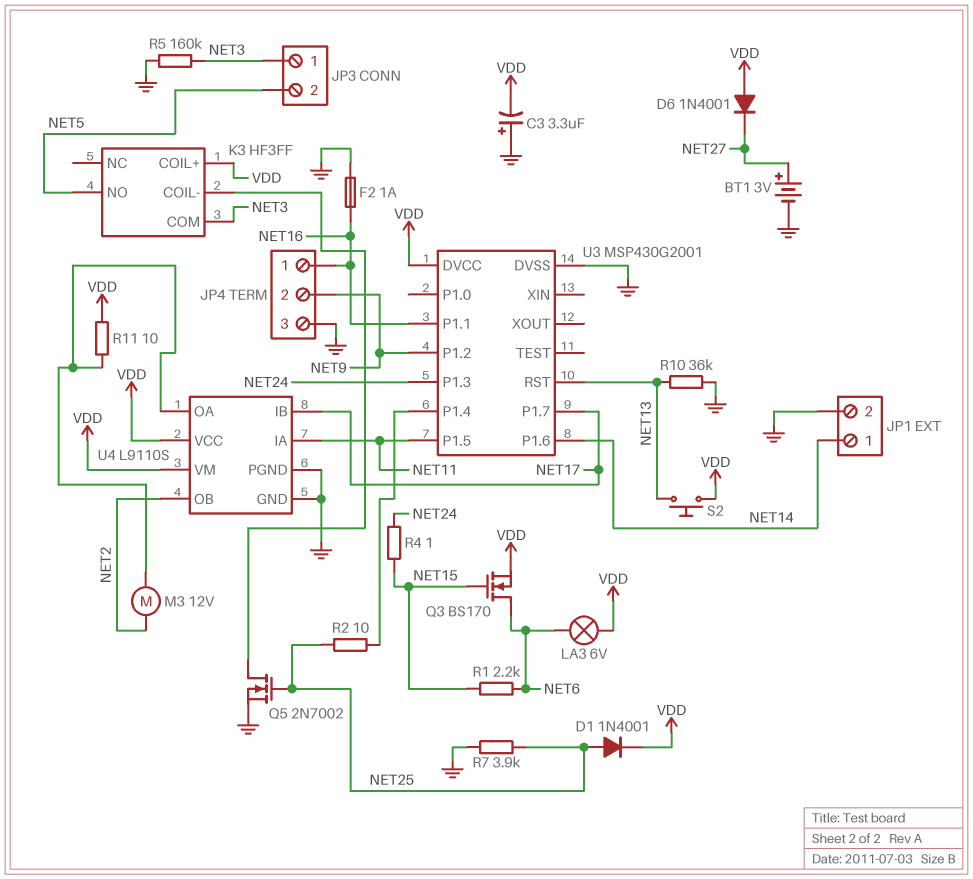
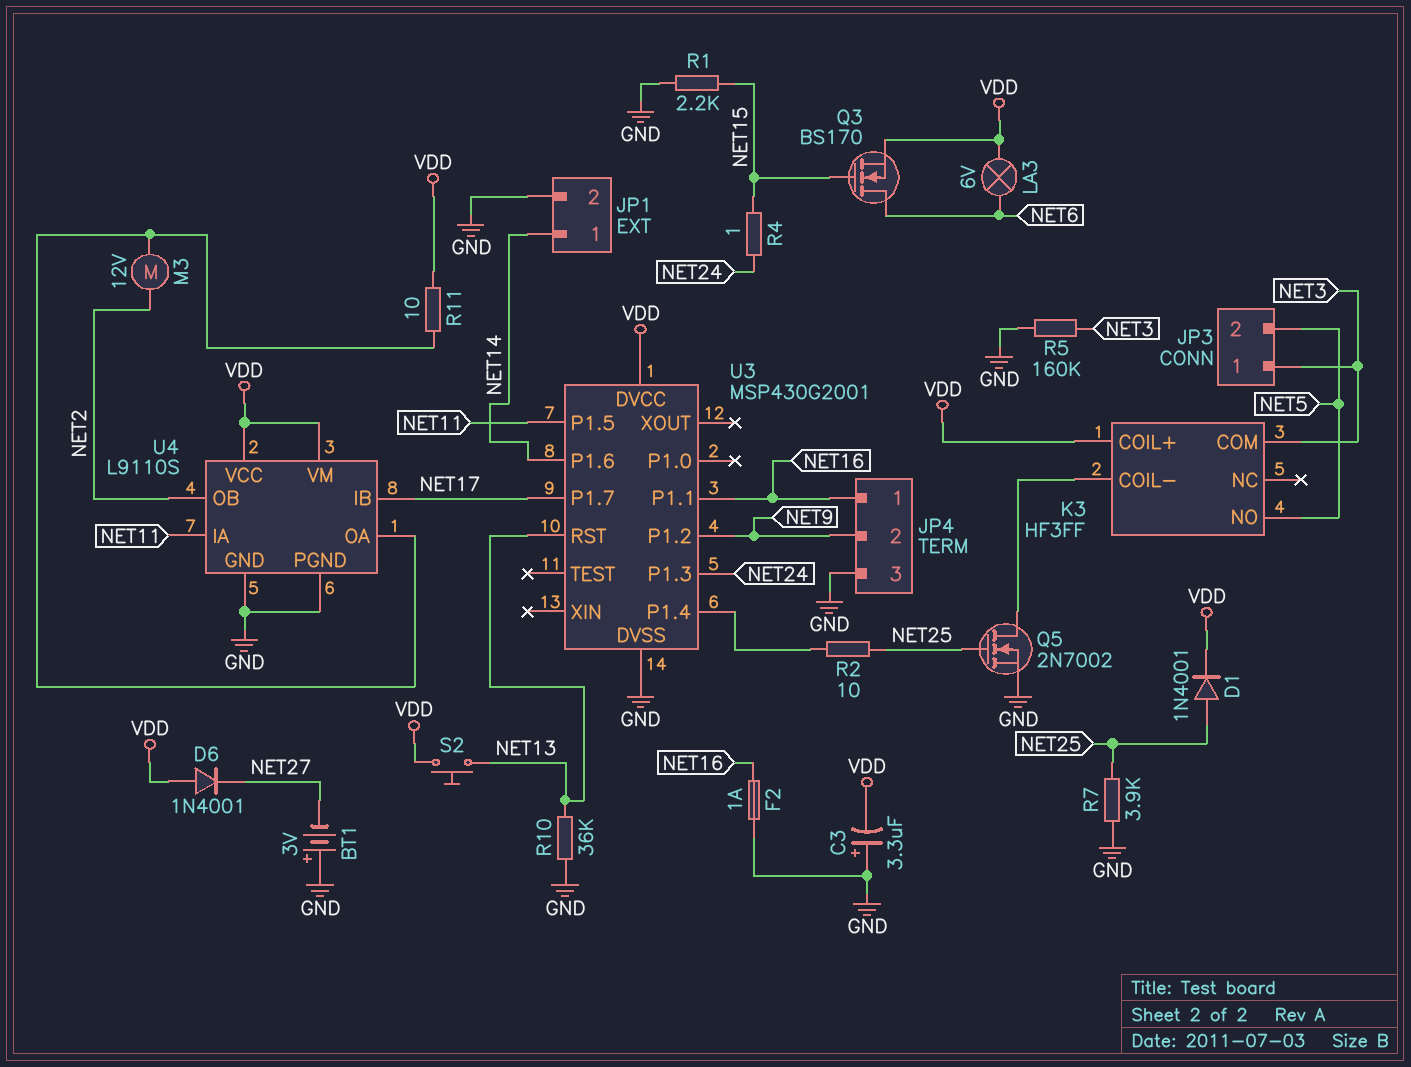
BT1: 3V (plus NET27, minus GND) -> 3V (plus GND, minus NET27)
R1: 2.2k (NET6, NET15) -> 2.2k (GND, NET15)

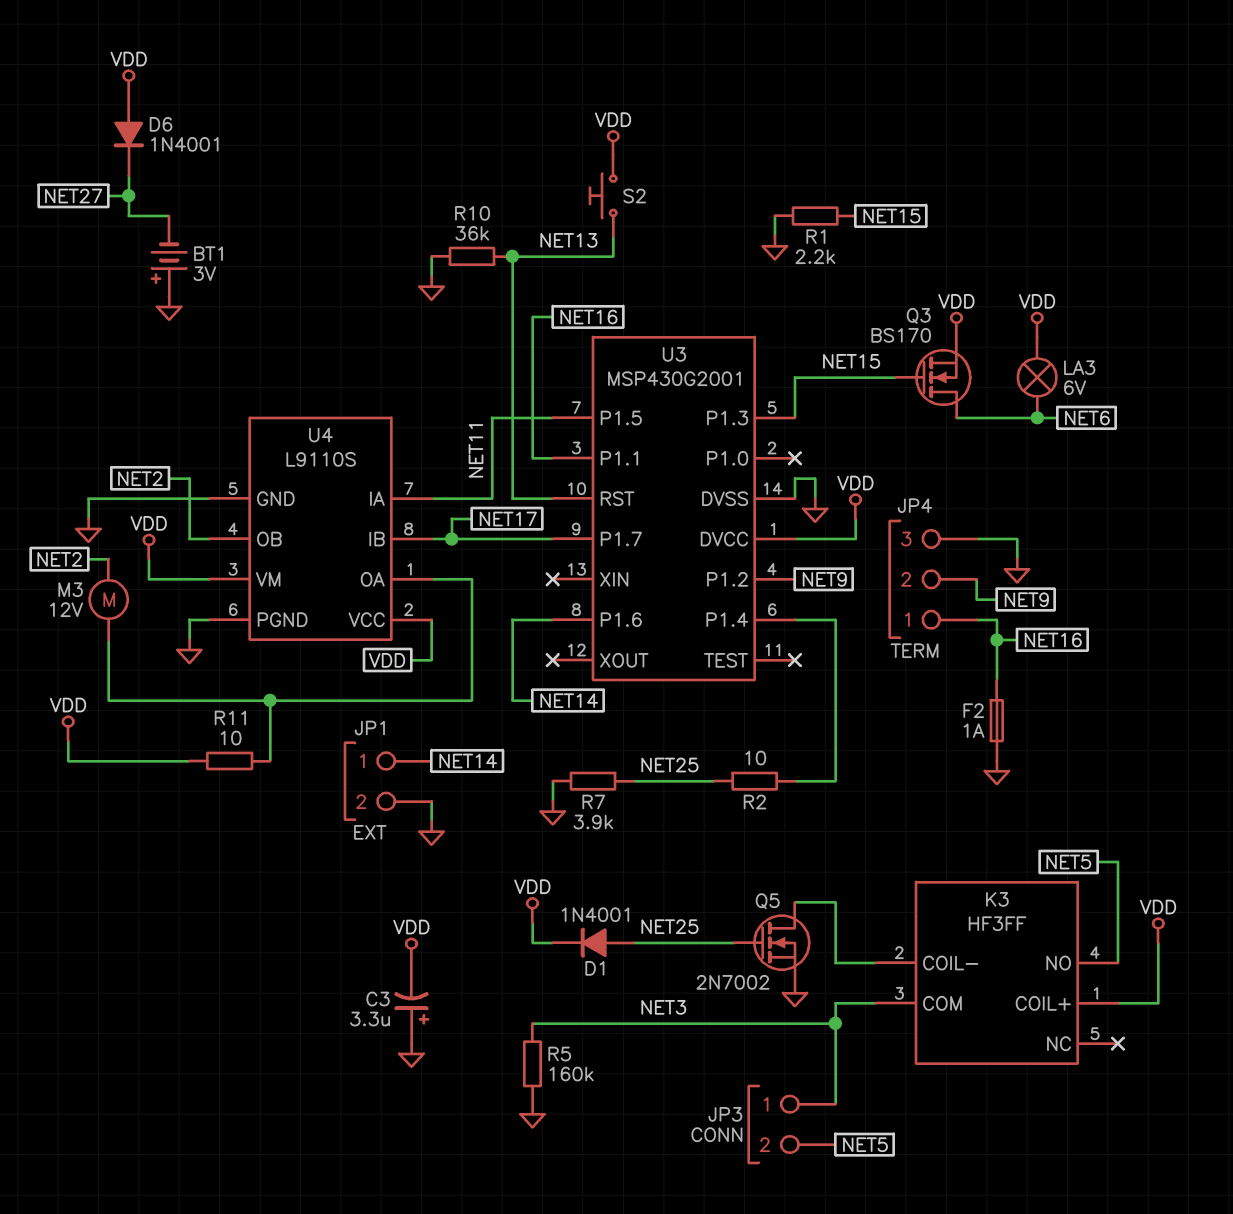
R4: 1 (NET15, NET24) -> none
U3 pin P1.3: NET24 -> NET15

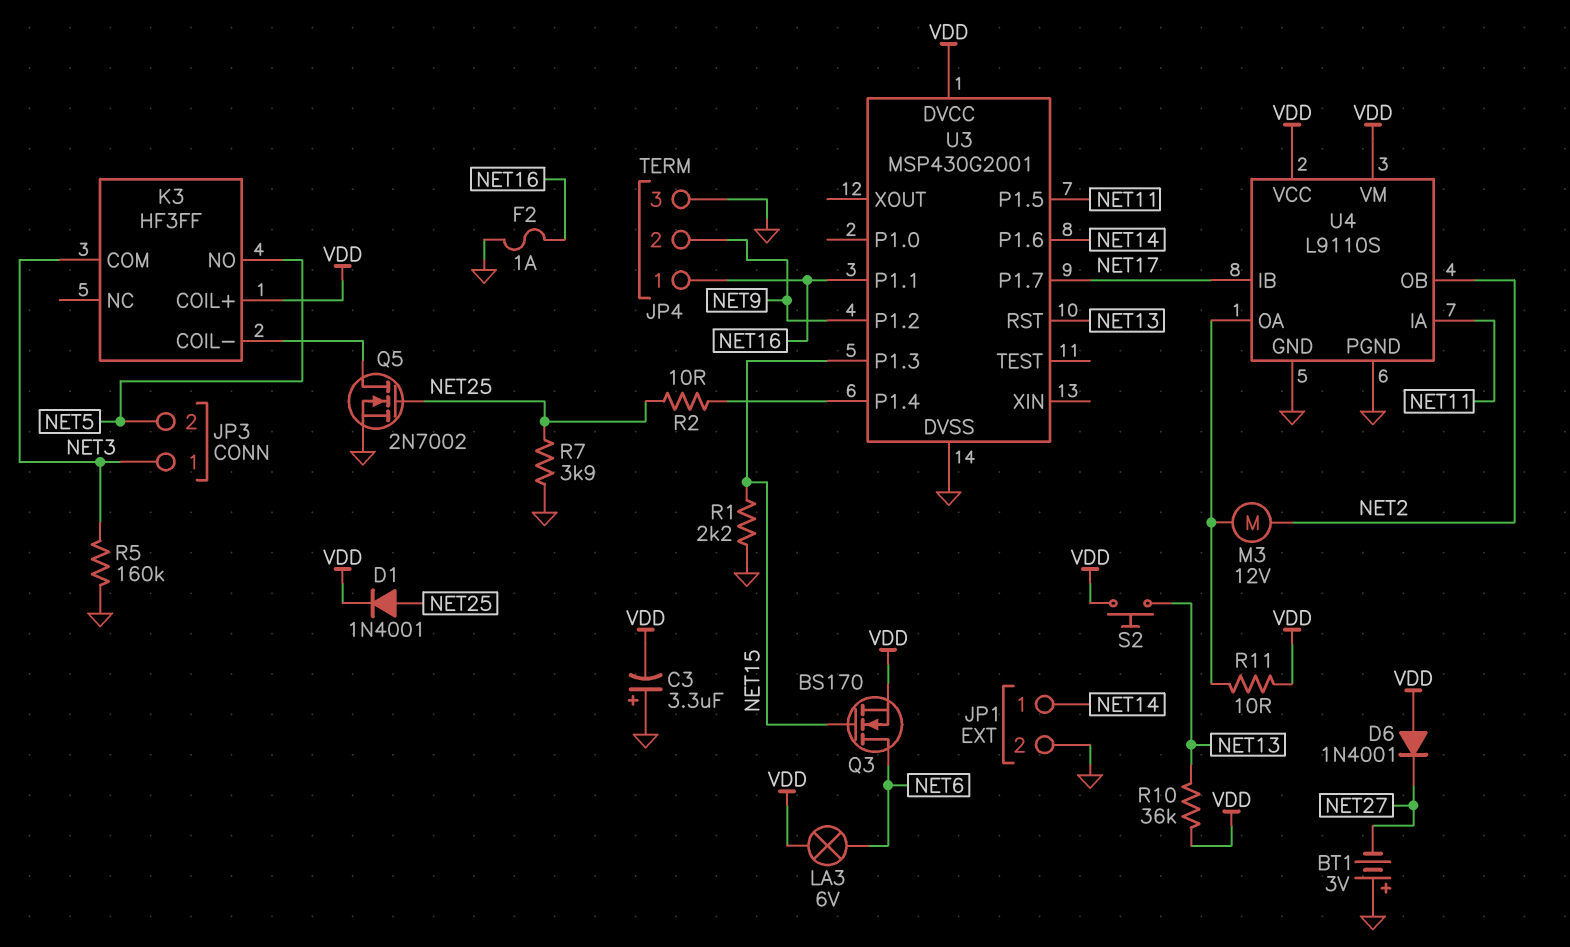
R10: 36k (GND, NET13) -> 36k (NET13, VDD)

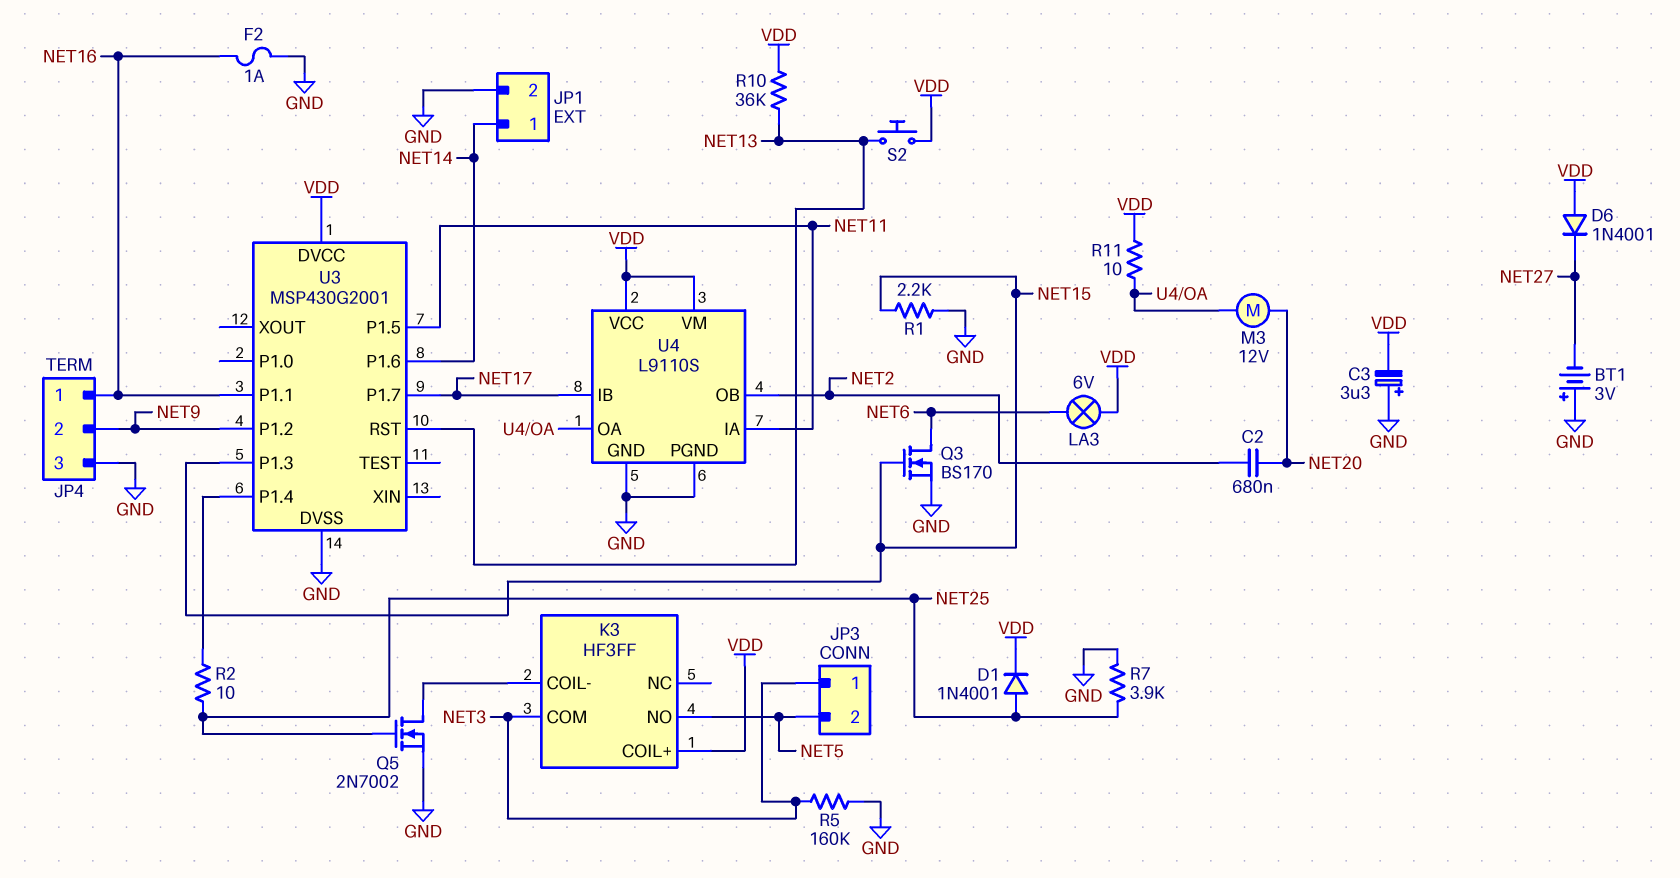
C2: none -> 680nF (NET2, NET20)
M3: motor 12V (NET2, U4/OA) -> motor 12V (NET20, U4/OA)
Q3: NMOS BS170 (G NET15, D NET6, S VDD) -> NMOS BS170 (G NET15, D NET6, S GND)

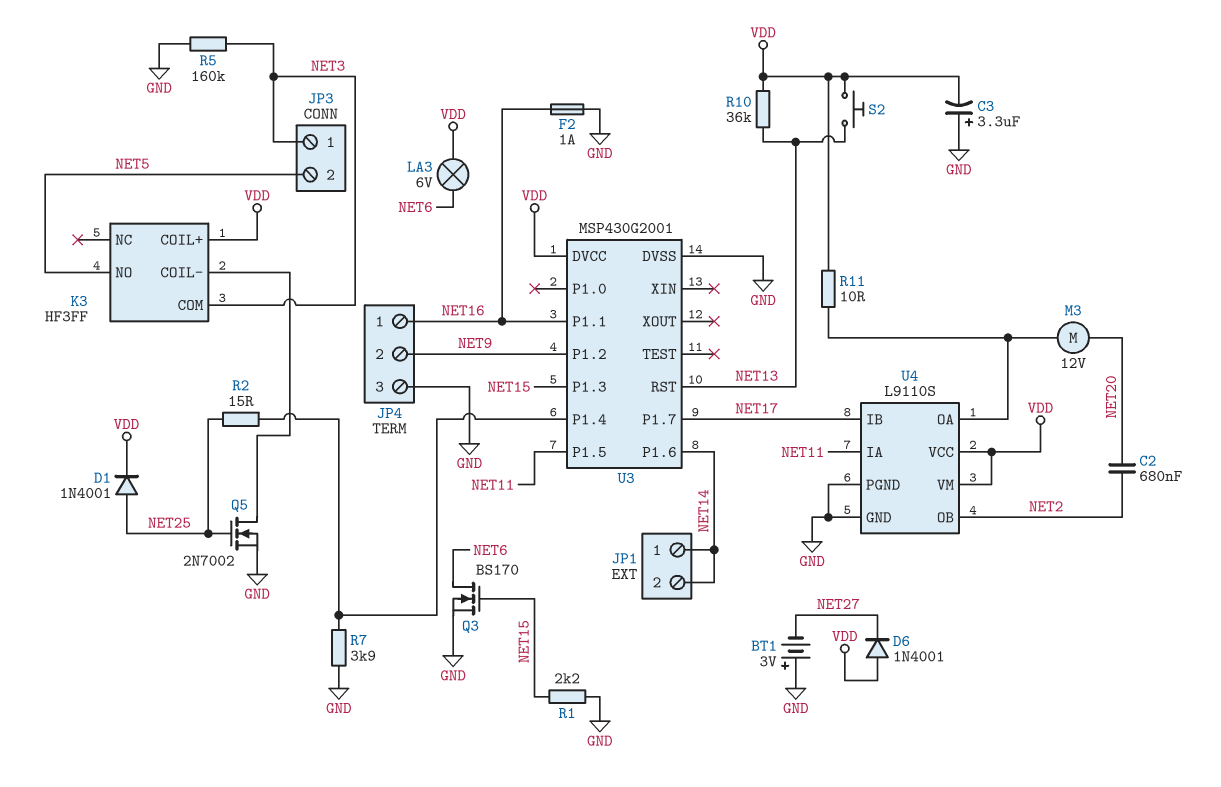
JP1 pin 2: GND -> NET14
R2: 10 (NET25, U3/P1.4) -> 15 (NET25, U3/P1.4)
R7: 3.9k (GND, NET25) -> 3.9k (GND, U3/P1.4)

